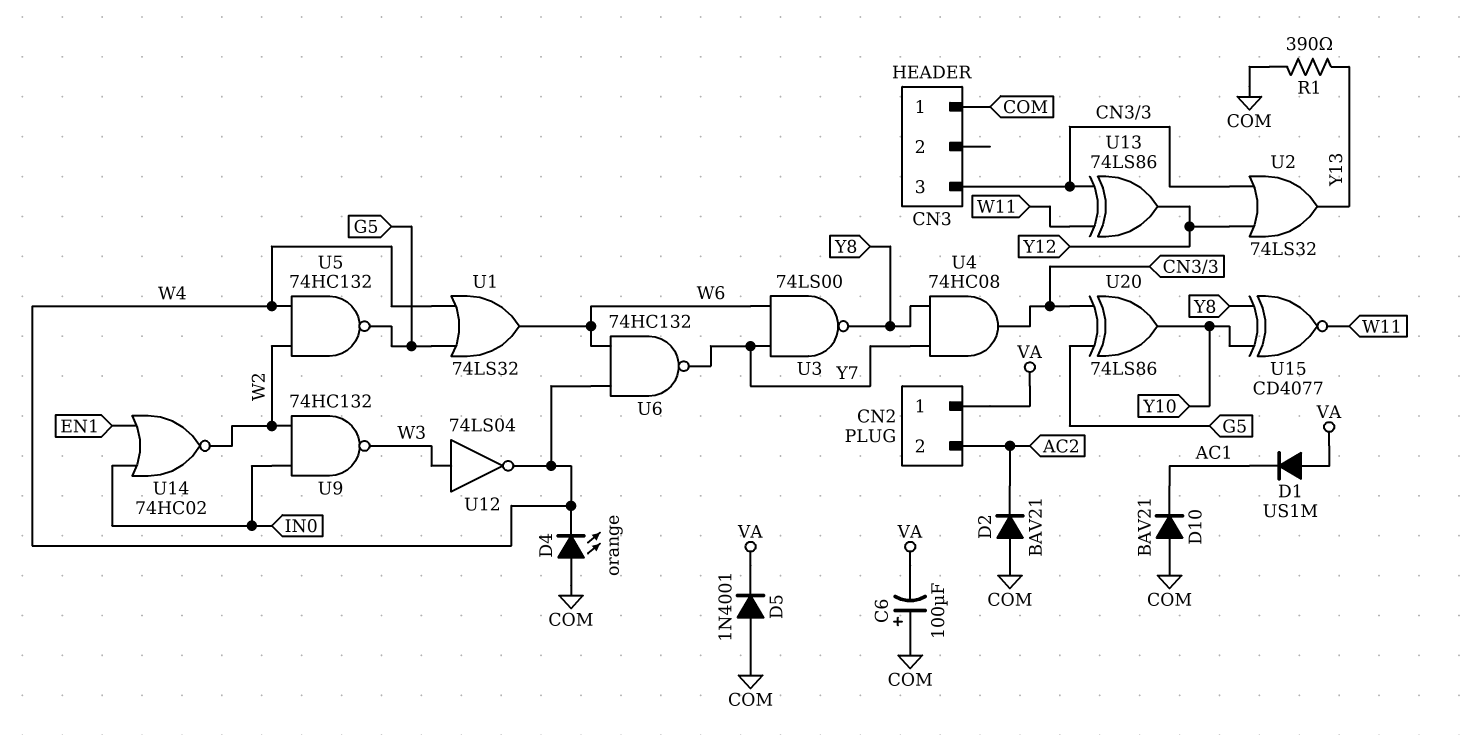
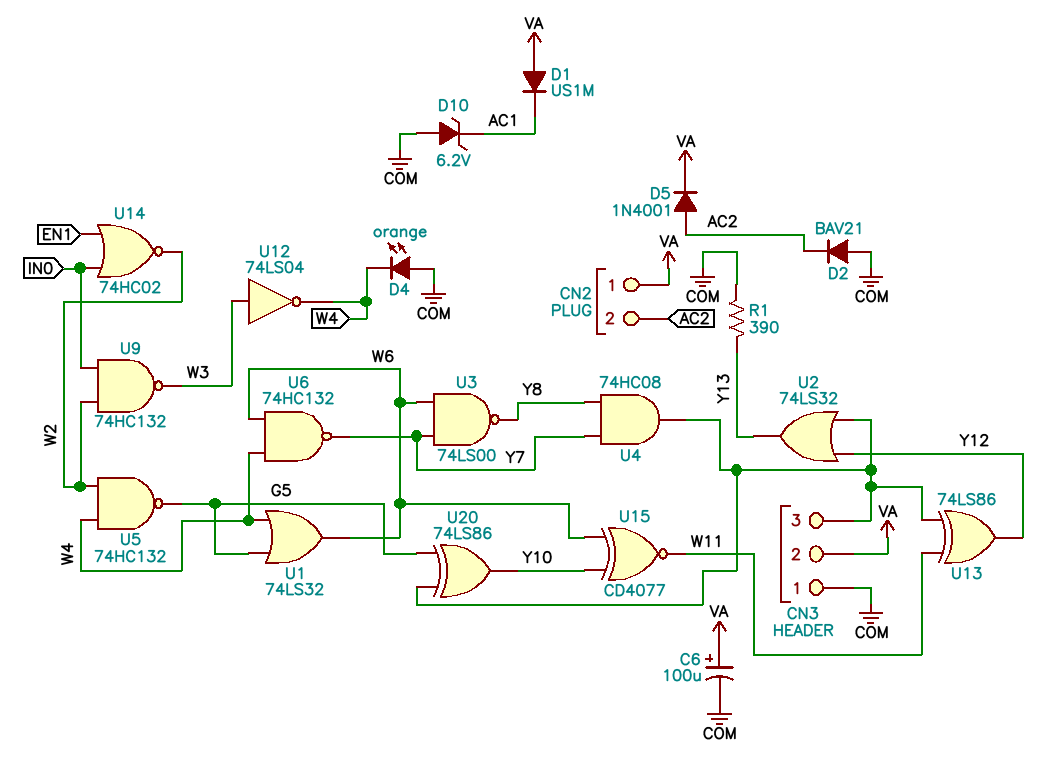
C6: 100uF (plus COM, minus VA) -> 100uF (plus VA, minus COM)
CN3 pin 2: none -> VA
D5: diode 1N4001 (A COM, K VA) -> diode 1N4001 (A AC2, K VA)
D10: diode BAV21 (A COM, K AC1) -> zener 6.2V (A COM, K AC1)
U15: XNOR CD4077 (in Y8, in Y10, out W11) -> XNOR CD4077 (in W6, in Y10, out W11)

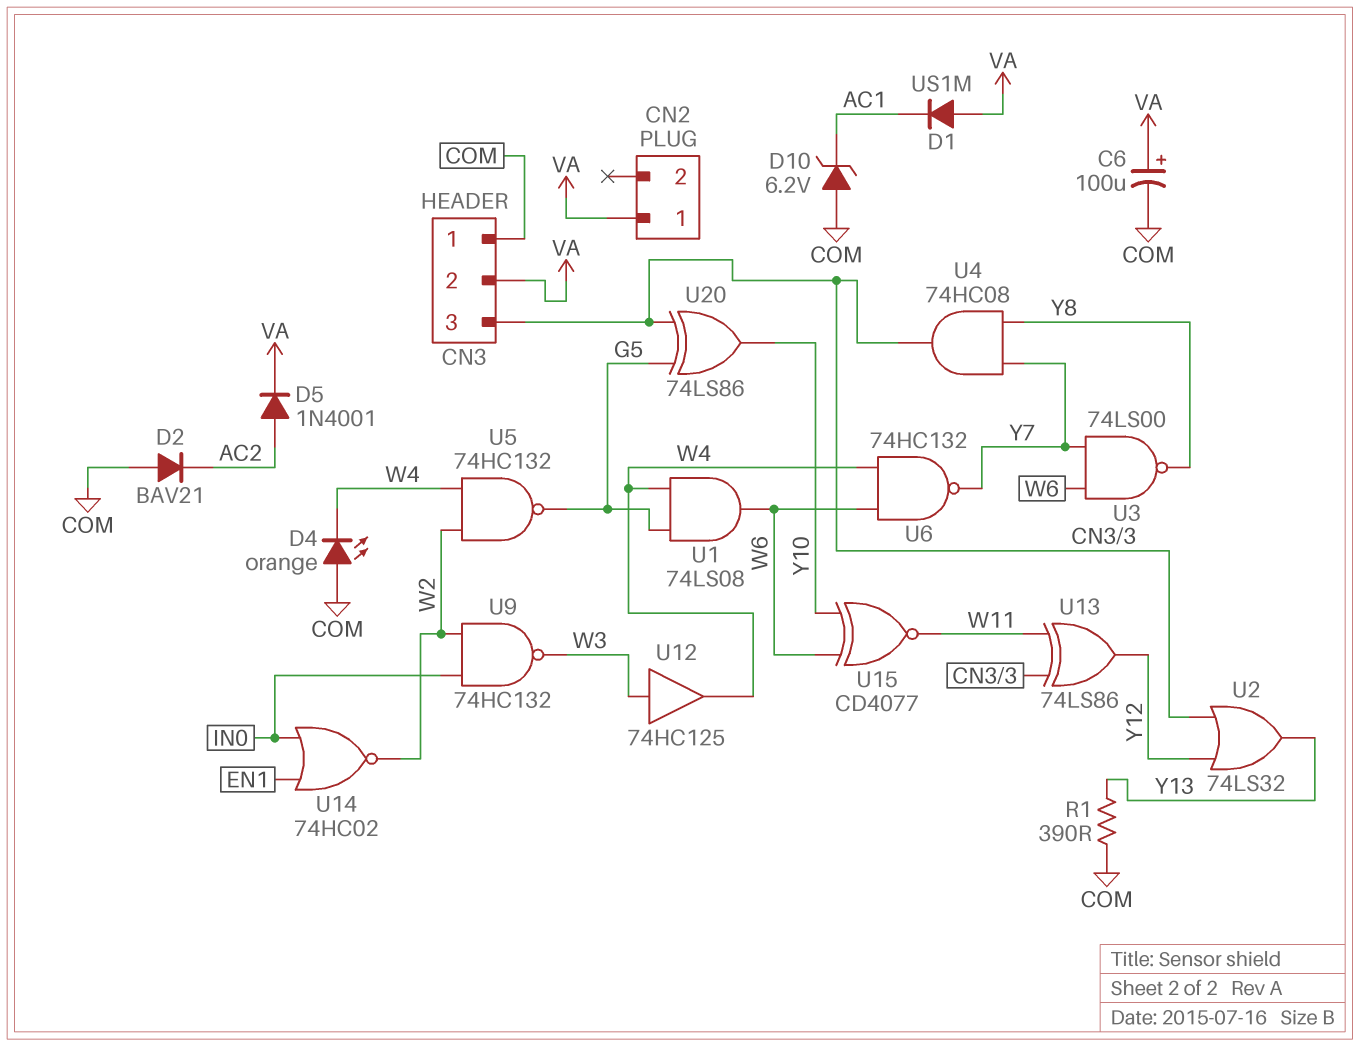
CN2 pin 2: AC2 -> none
U1: OR 74LS32 (in G5, in W4, out W6) -> AND 74LS08 (in G5, in W4, out W6)
U12: NOT 74LS04 (in W3, out W4) -> buffer 74HC125 (in W3, out W4)

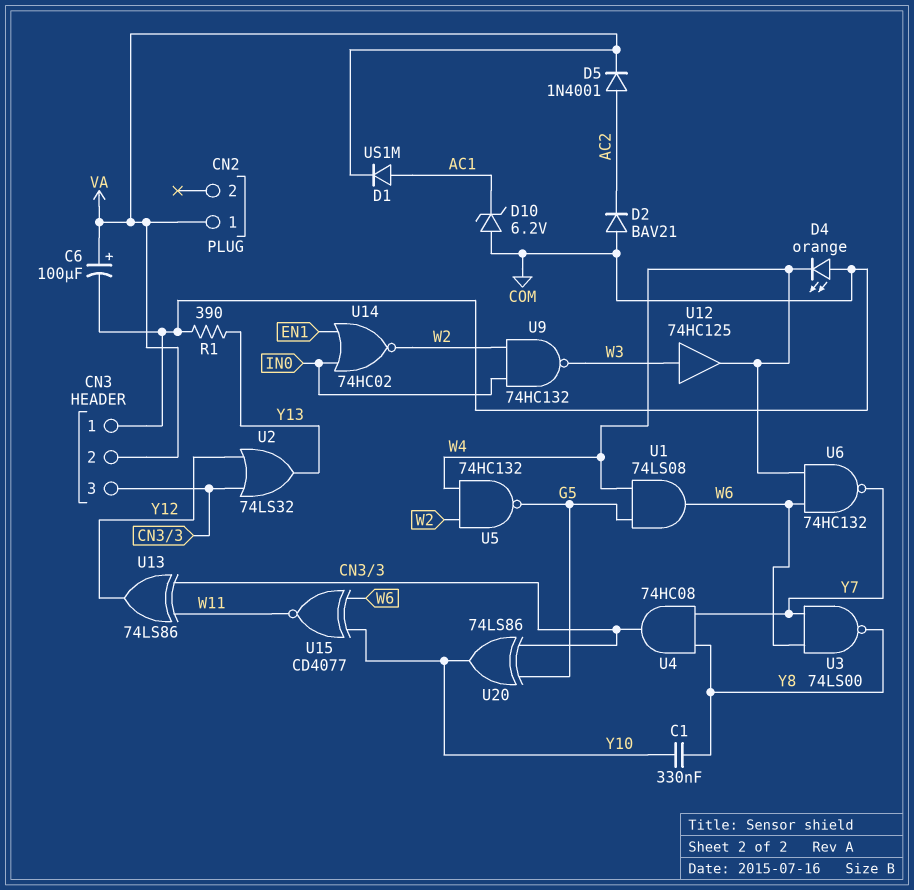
C1: none -> 330nF (Y8, Y10)
D1: diode US1M (A VA, K AC1) -> diode US1M (A AC1, K VA)

